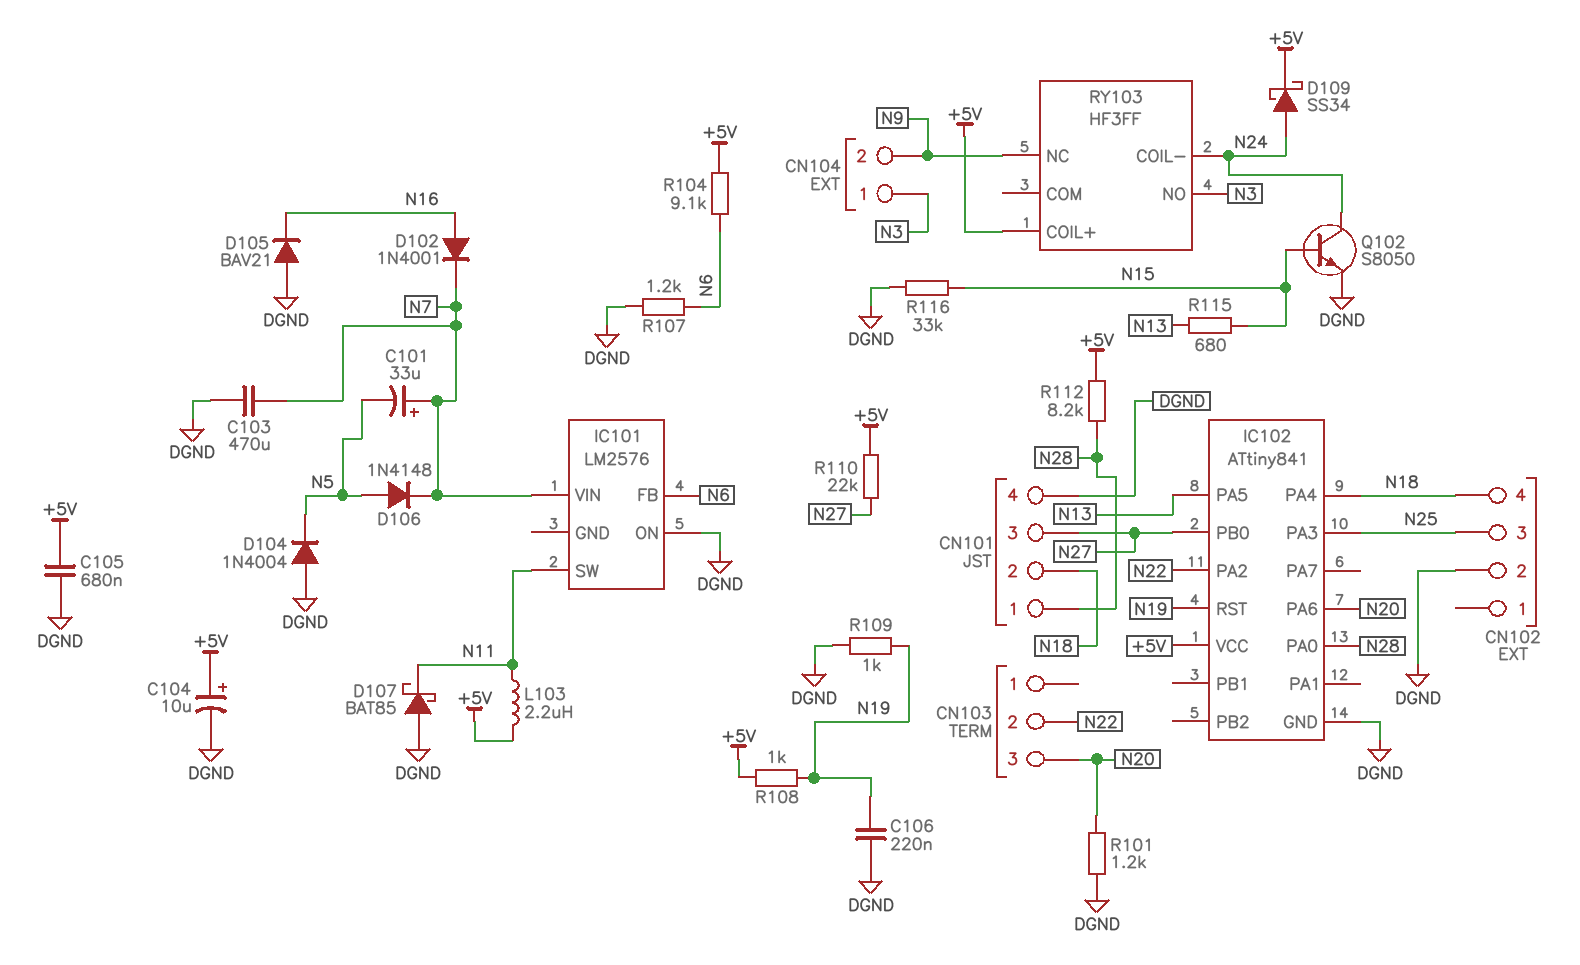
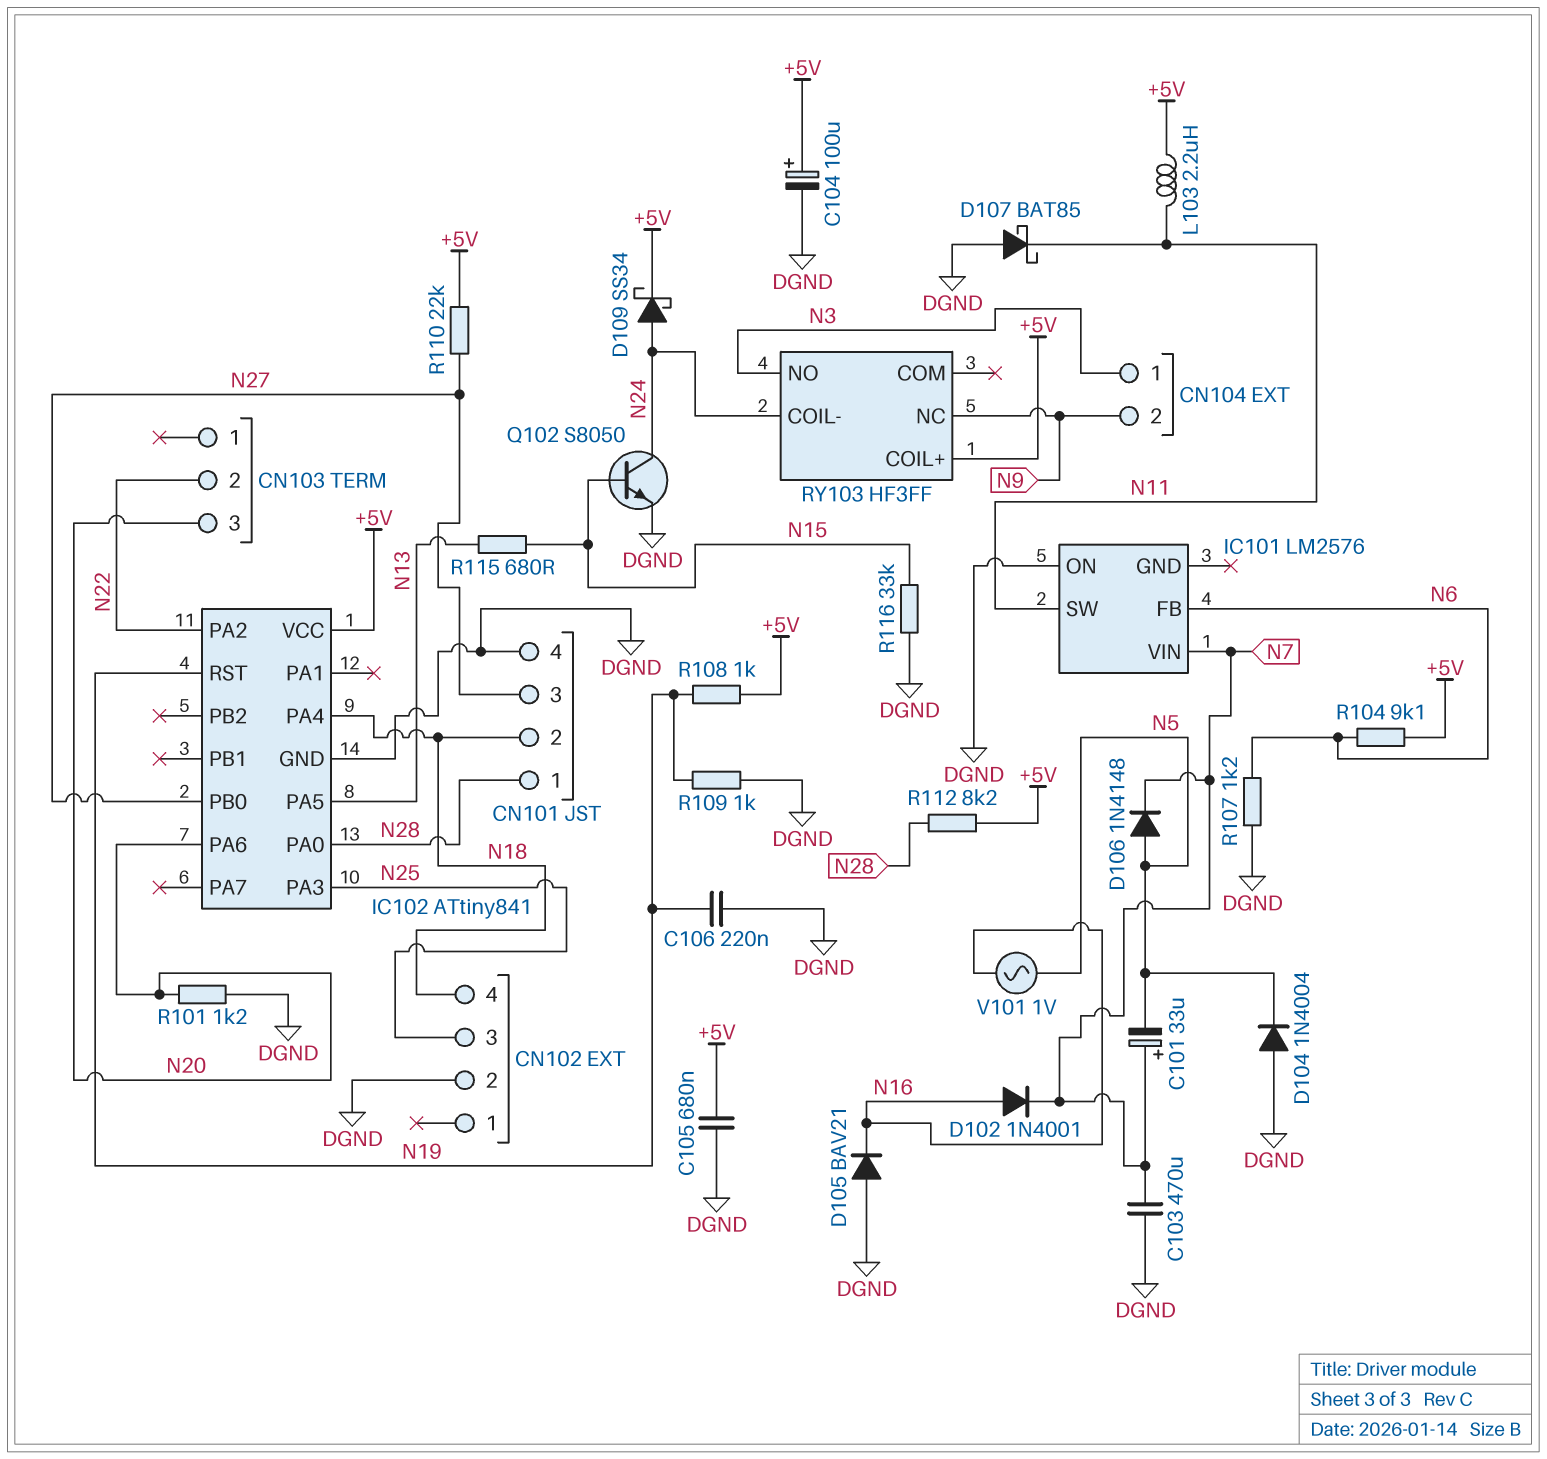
C104: 10uF (plus +5V, minus DGND) -> 100uF (plus +5V, minus DGND)
V101: none -> AC 1V (N5, N16)

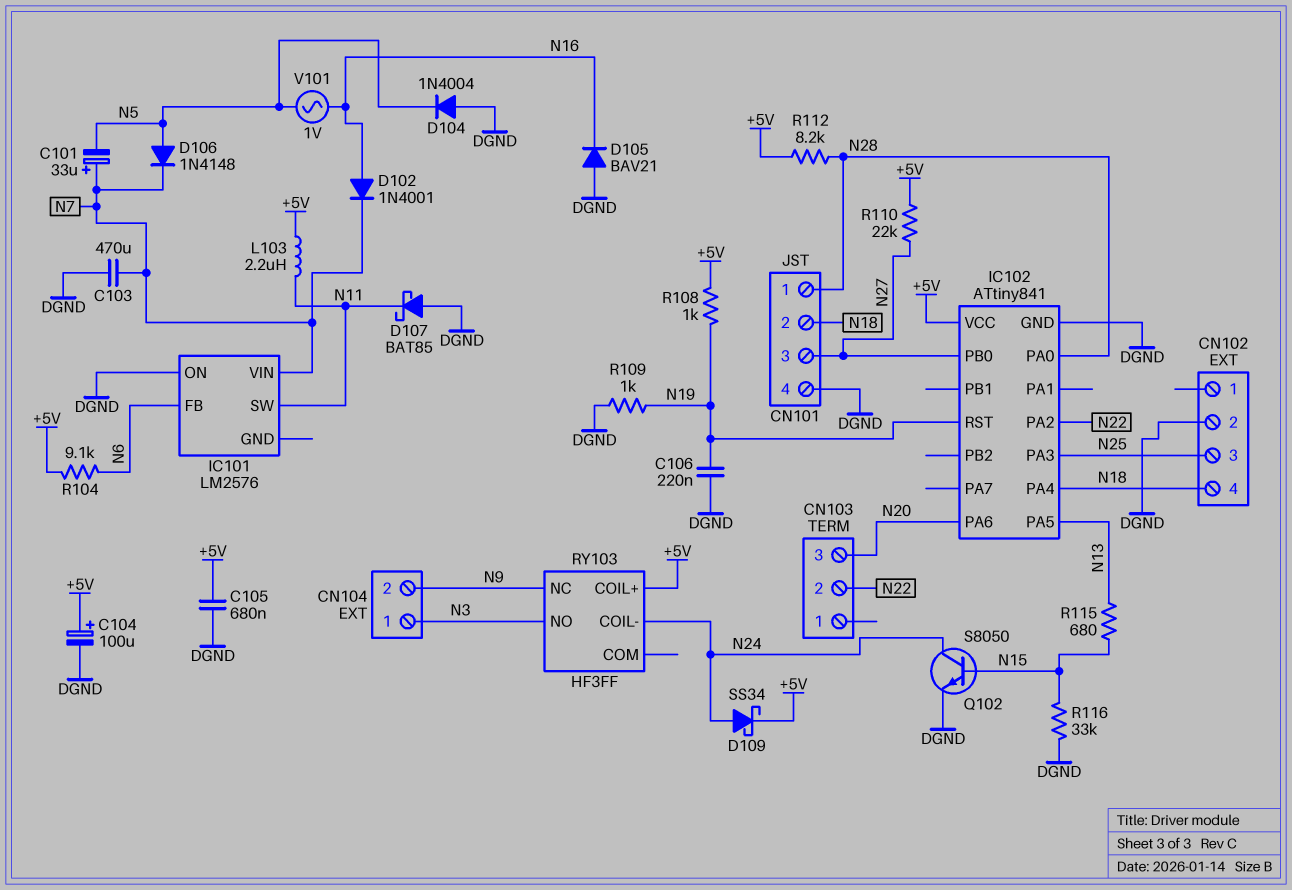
R101: 1.2k (DGND, N20) -> none
R107: 1.2k (DGND, N6) -> none

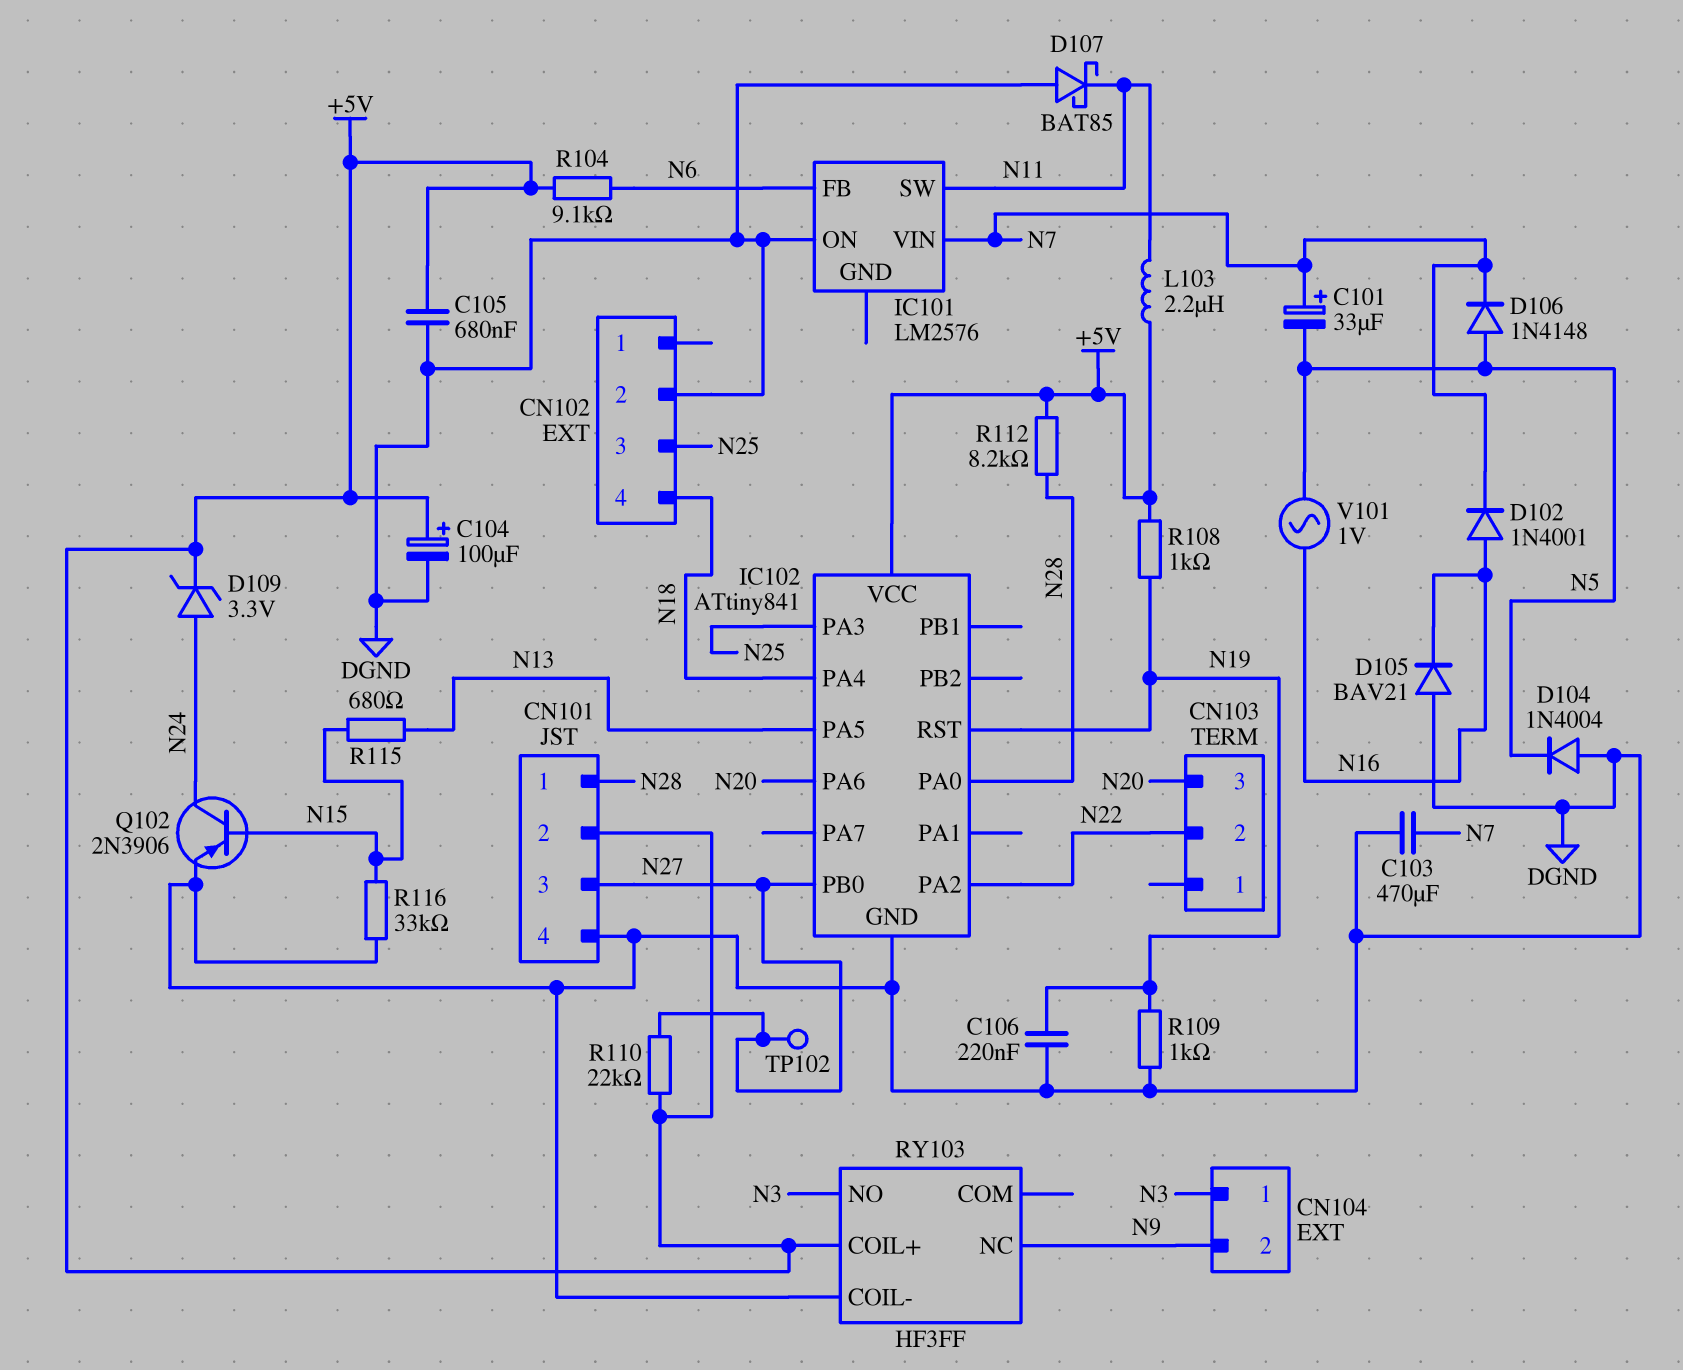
CN101 pin 2: N18 -> +5V
D109: schottky SS34 (A N24, K +5V) -> zener 3.3V (A N24, K +5V)
Q102: NPN S8050 (B N15, C N24, E DGND) -> PNP 2N3906 (B N15, C N24, E DGND)
RY103 pin COIL-: N24 -> DGND
TP102: none -> test point (N27)

